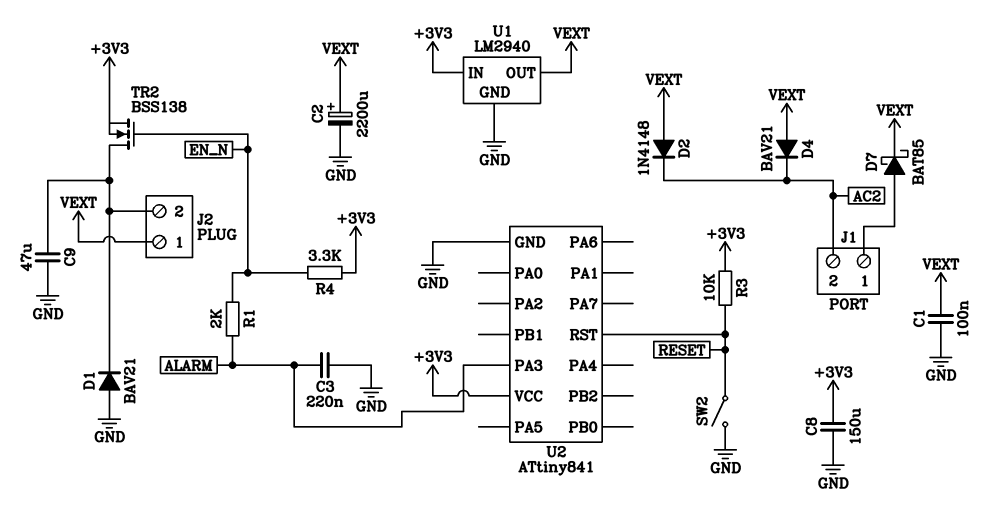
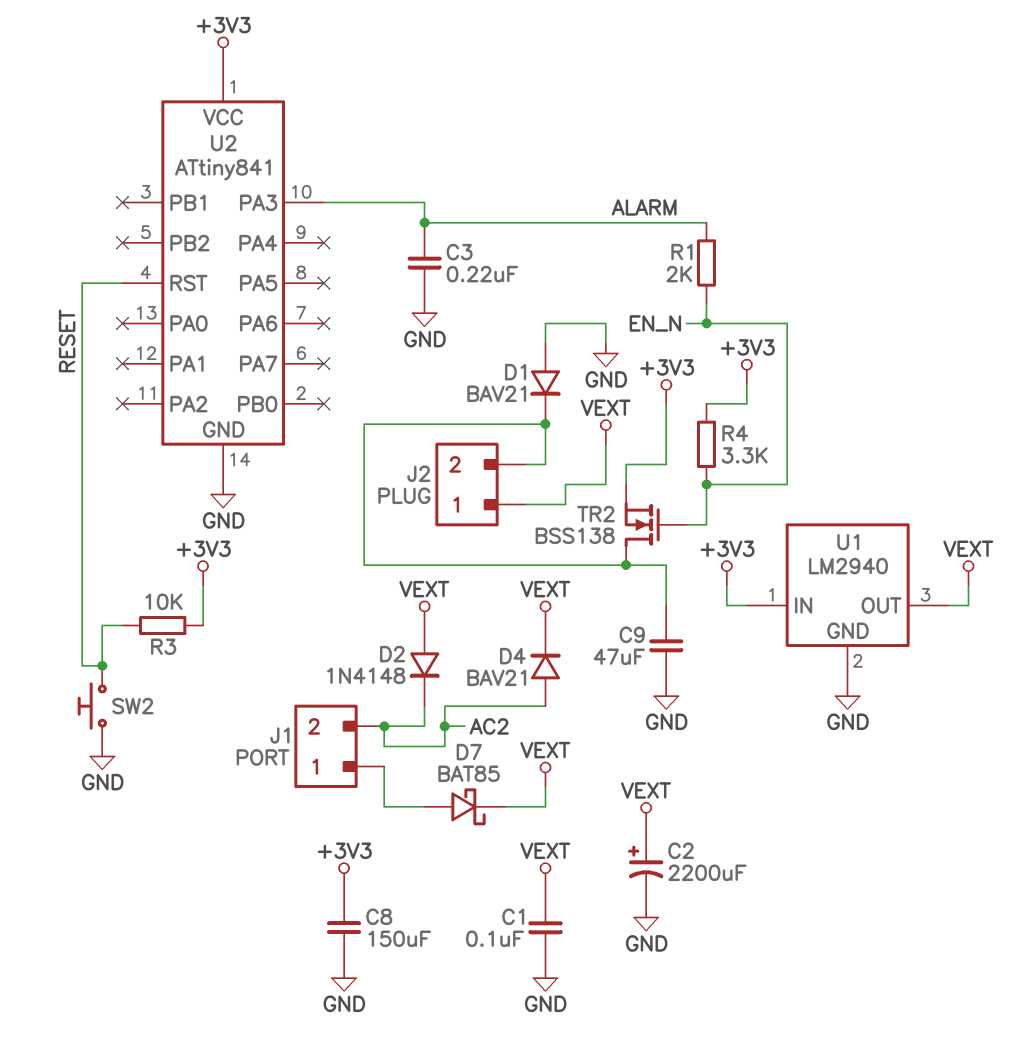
D4: diode BAV21 (A VEXT, K AC2) -> diode BAV21 (A AC2, K VEXT)
SW2: switch (GND, RESET) -> button (GND, RESET)

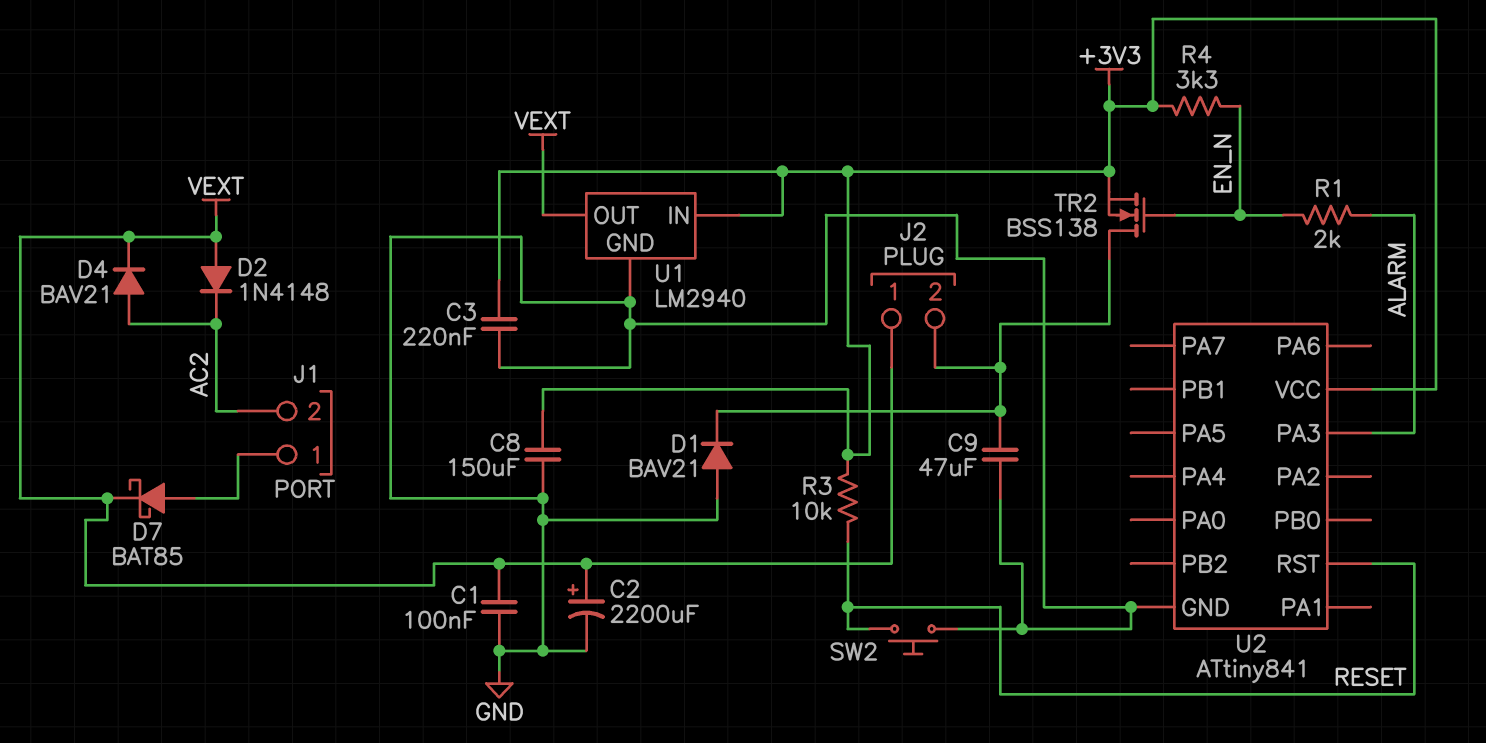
C3: 220nF (ALARM, GND) -> 220nF (+3V3, GND)

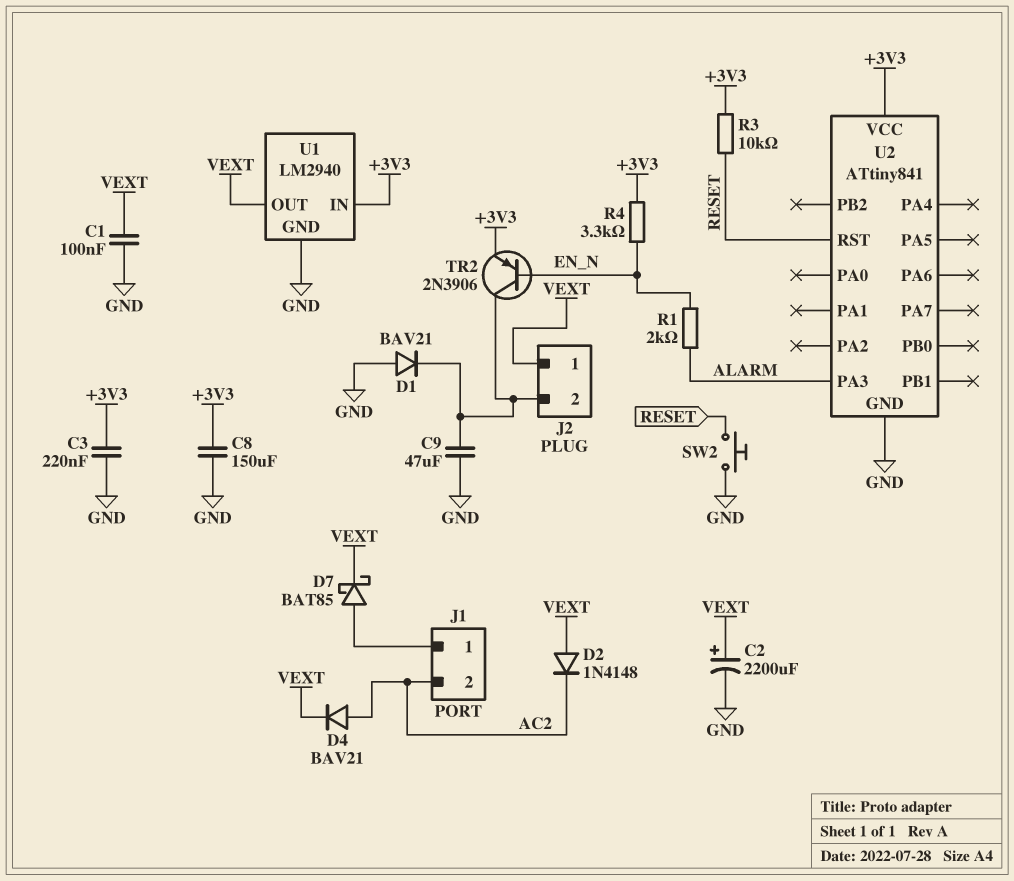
TR2: NMOS BSS138 (G EN_N, D J2/2, S +3V3) -> PNP 2N3906 (B EN_N, C J2/2, E +3V3)

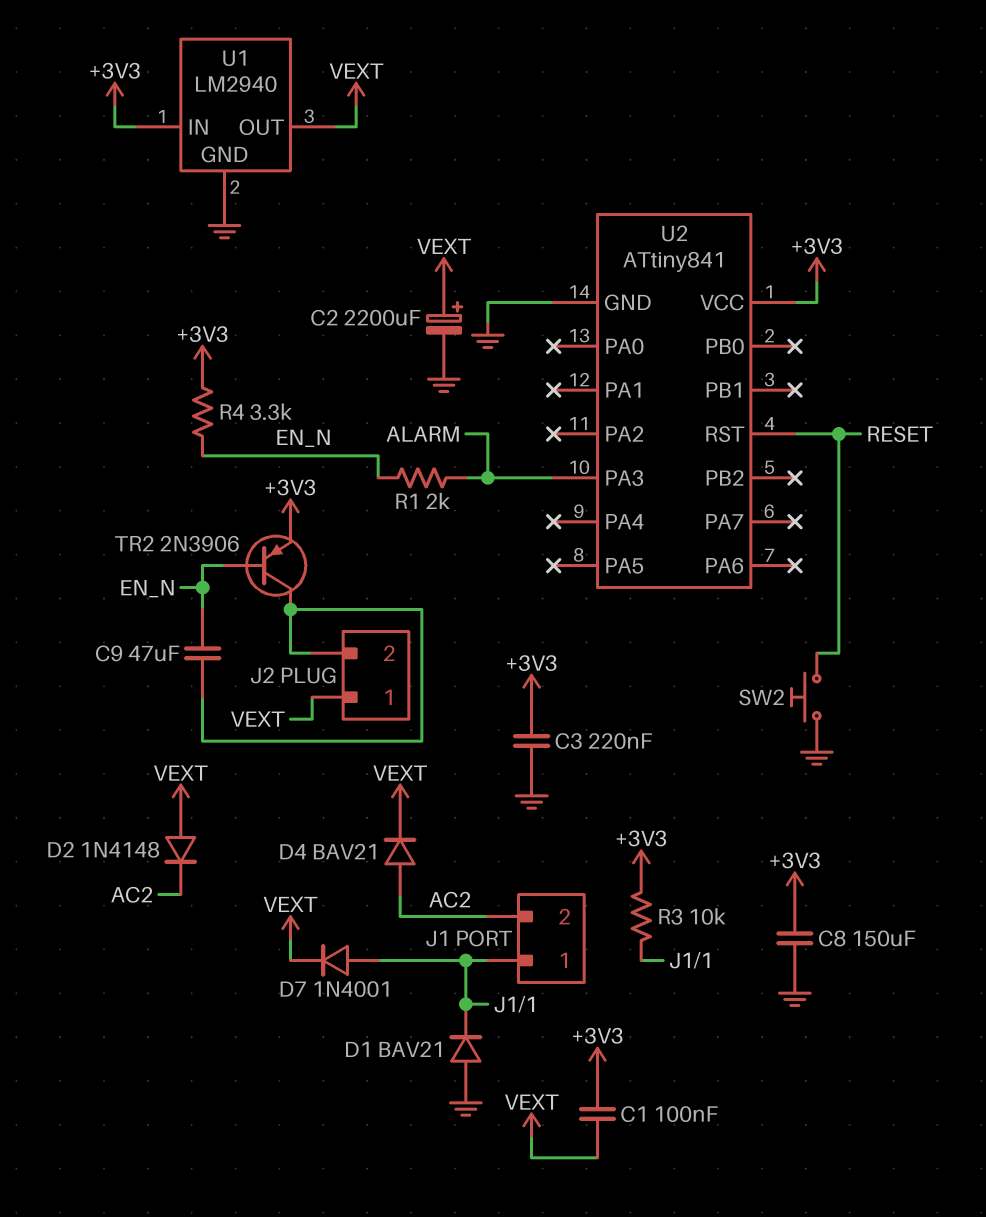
C1: 100nF (GND, VEXT) -> 100nF (+3V3, VEXT)
C9: 47uF (GND, J2/2) -> 47uF (EN_N, J2/2)
D1: diode BAV21 (A GND, K J2/2) -> diode BAV21 (A GND, K J1/1)
D7: schottky BAT85 (A J1/1, K VEXT) -> diode 1N4001 (A J1/1, K VEXT)
R3: 10k (+3V3, RESET) -> 10k (+3V3, J1/1)

